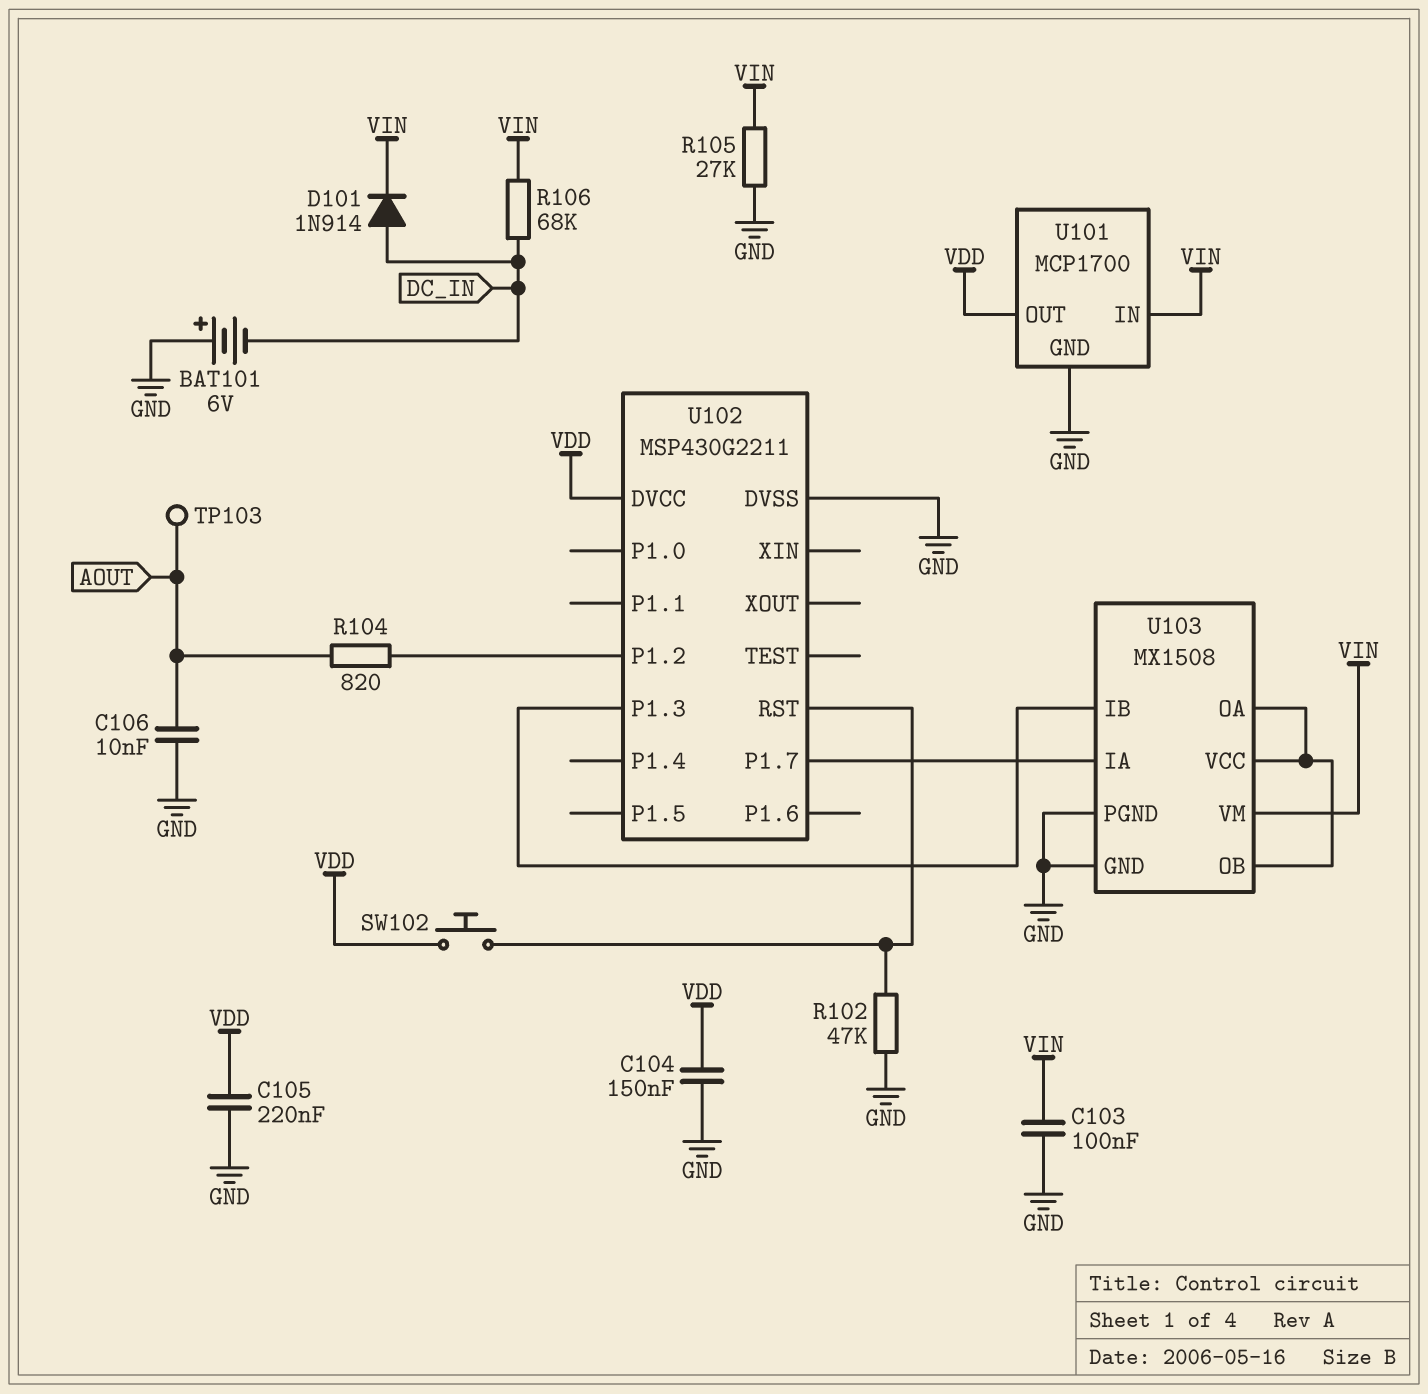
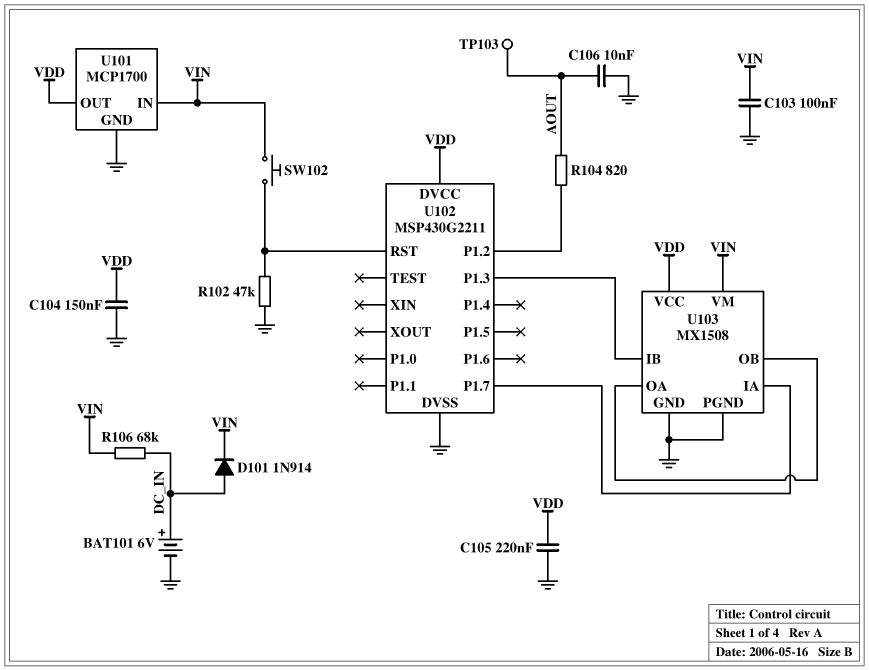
BAT101: 6V (plus GND, minus DC_IN) -> 6V (plus DC_IN, minus GND)
R105: 27k (GND, VIN) -> none
SW102: button (U102/RST, VDD) -> button (U102/RST, VIN)
U103 pin VCC: U103/OA -> VDD

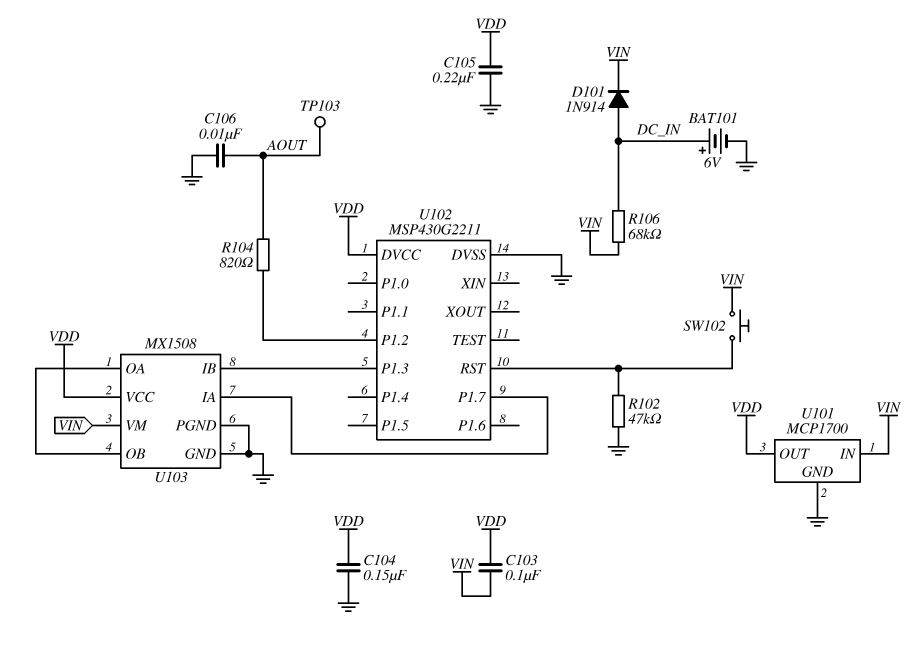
C103: 100nF (GND, VIN) -> 100nF (VDD, VIN)

